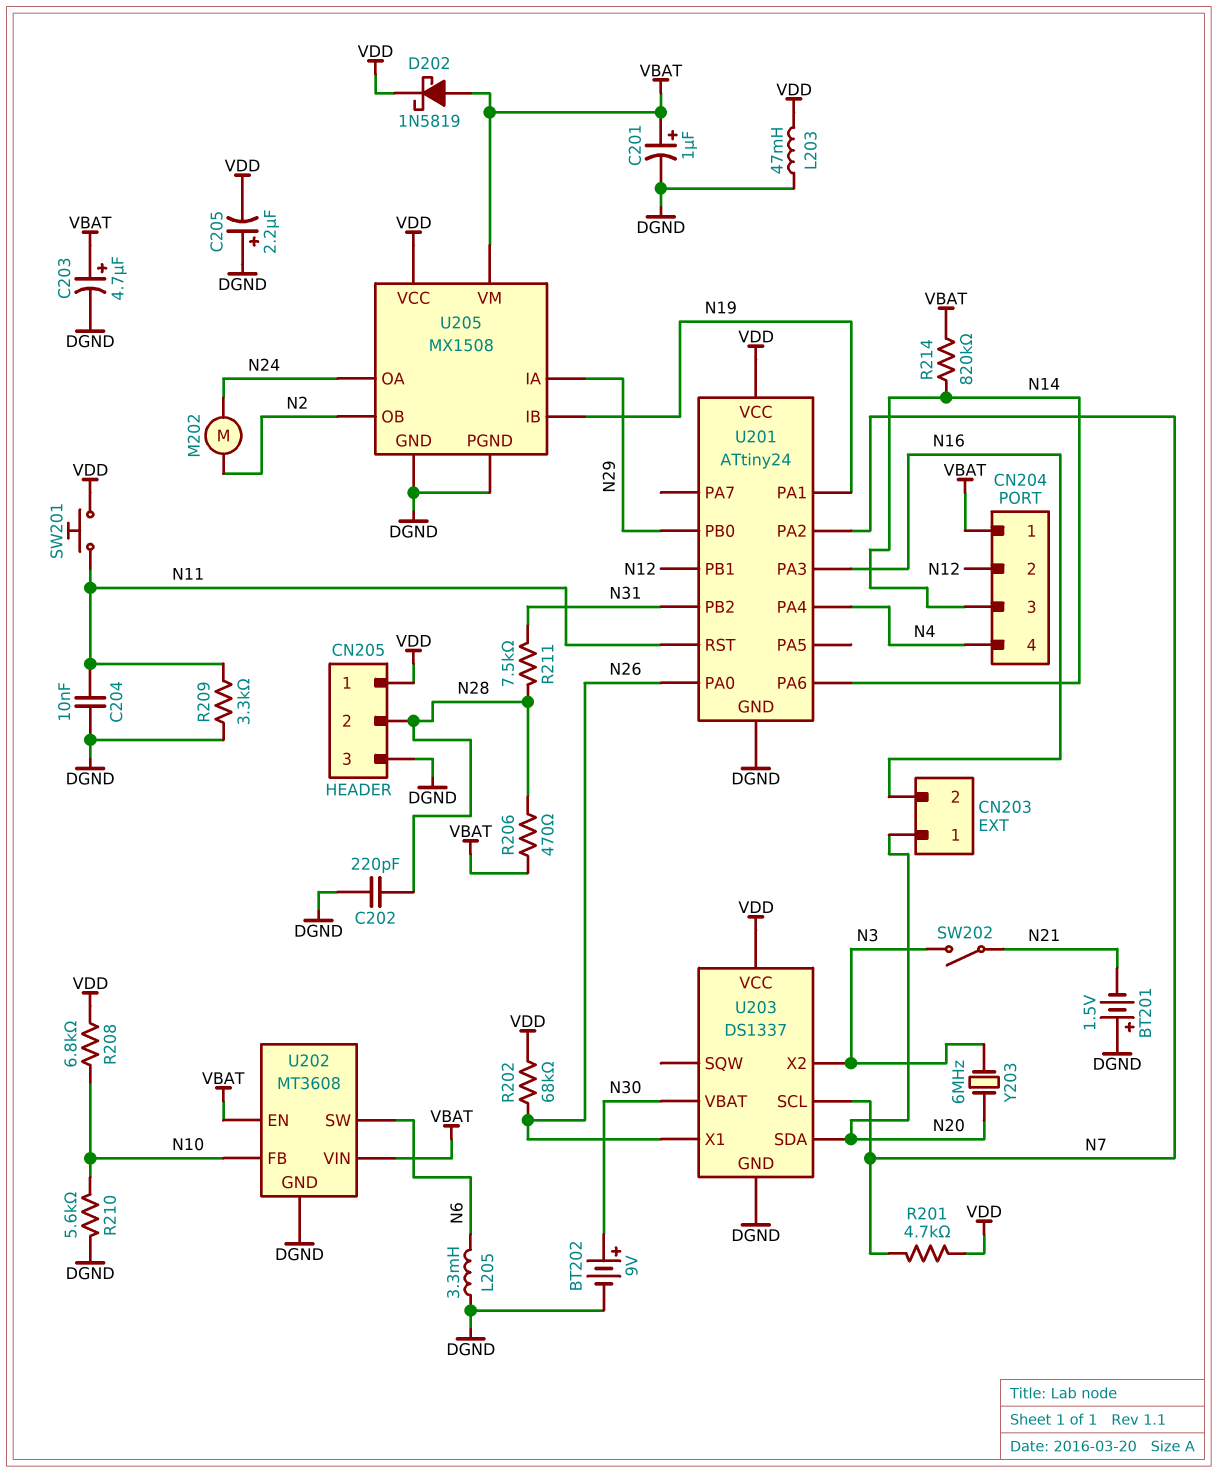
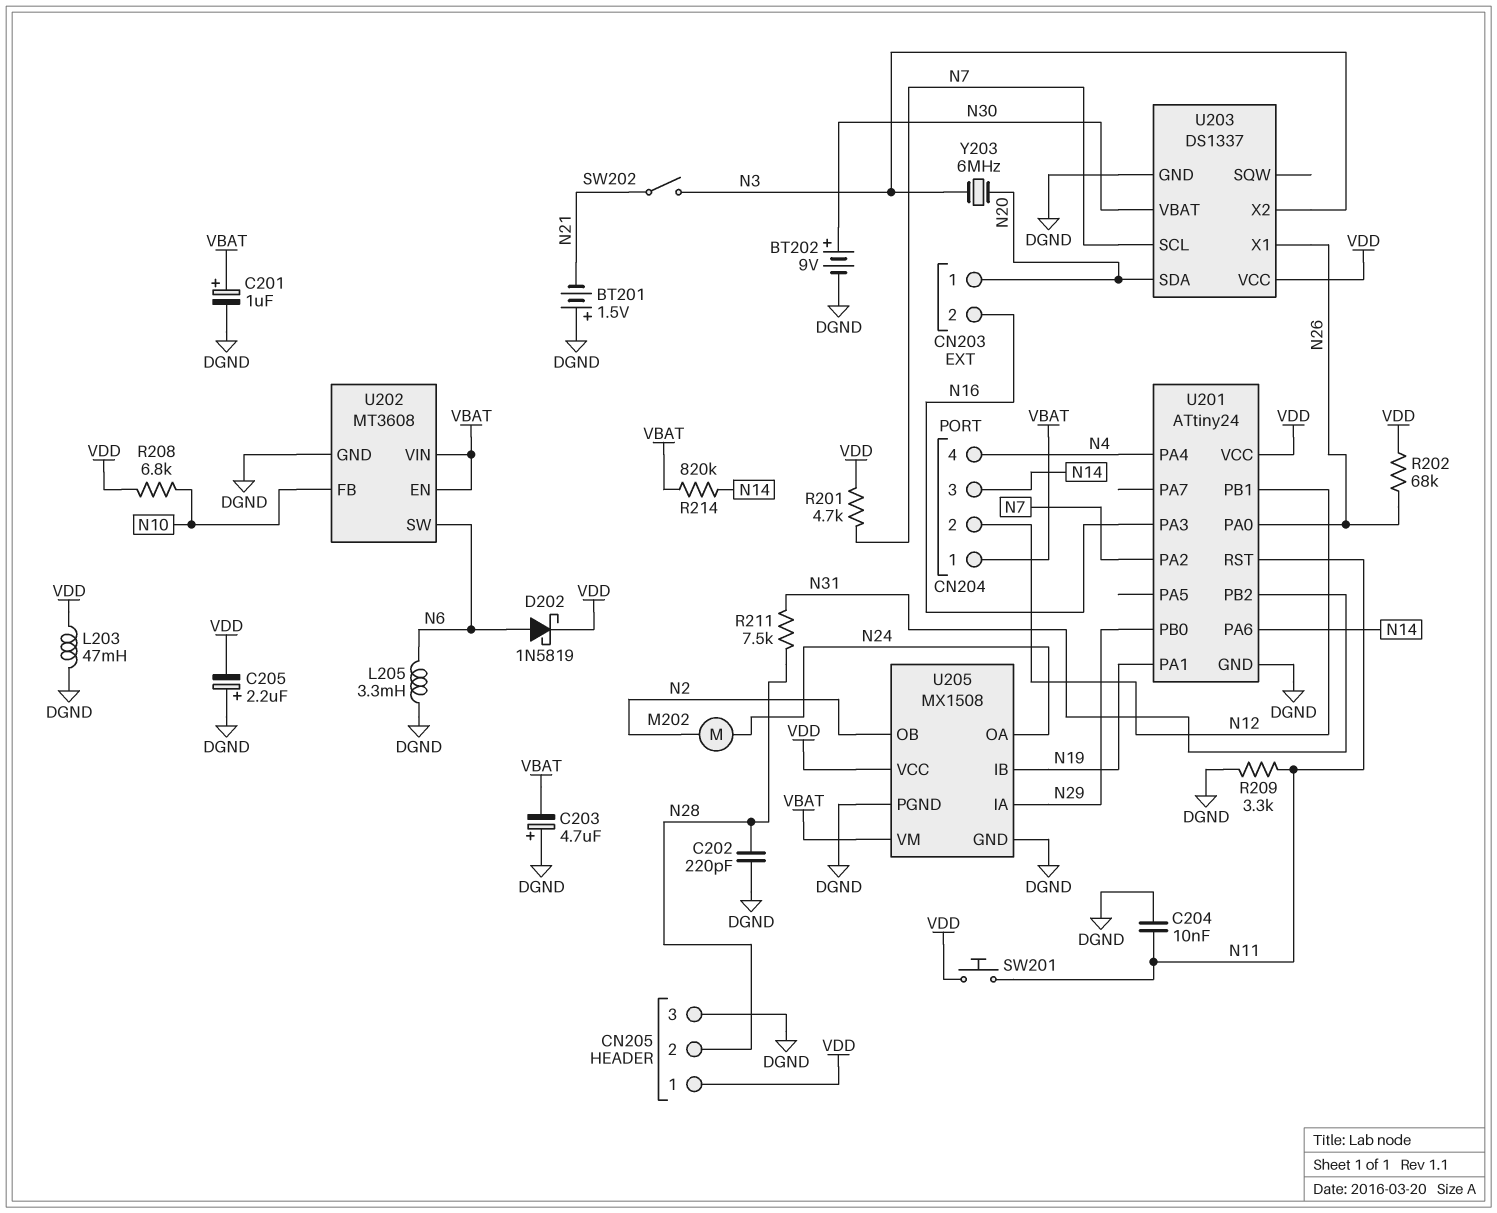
C203: 4.7uF (plus VBAT, minus DGND) -> 4.7uF (plus DGND, minus VBAT)
D202: schottky 1N5819 (A VBAT, K VDD) -> schottky 1N5819 (A N6, K VDD)
R206: 470 (N28, VBAT) -> none
R210: 5.6k (DGND, N10) -> none

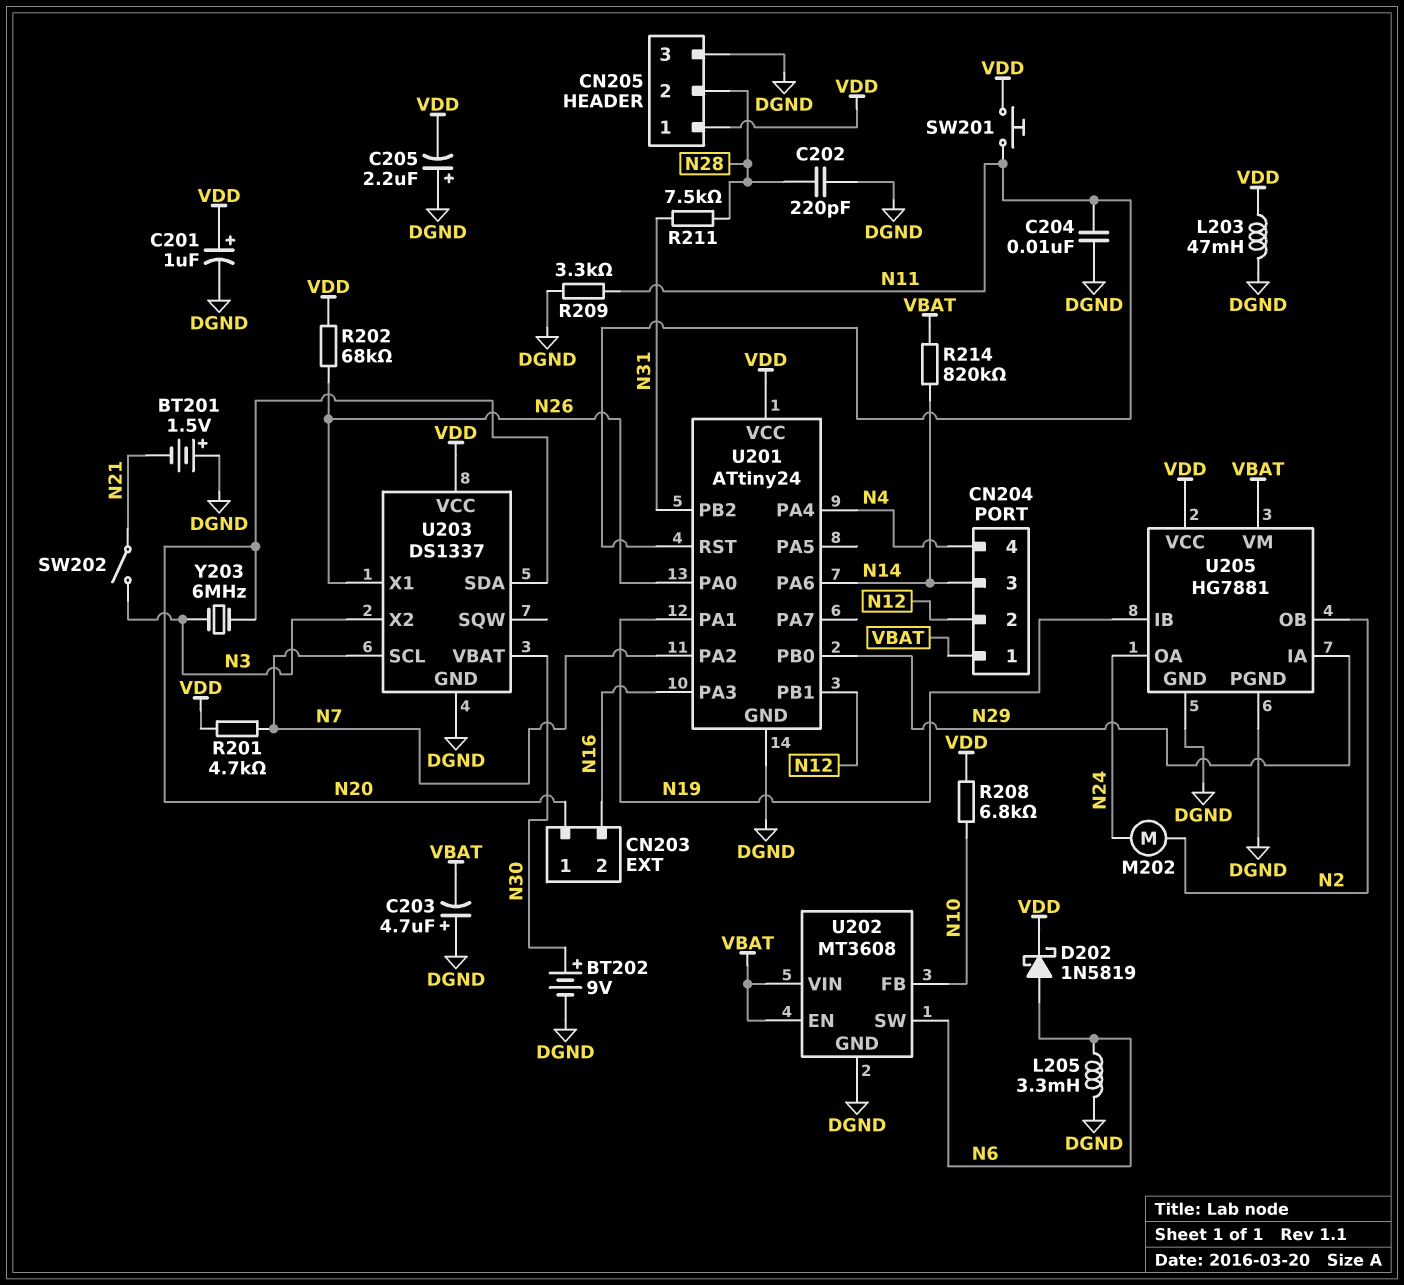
C201: 1uF (plus VBAT, minus DGND) -> 1uF (plus VDD, minus DGND)
U205: MX1508 -> HG7881

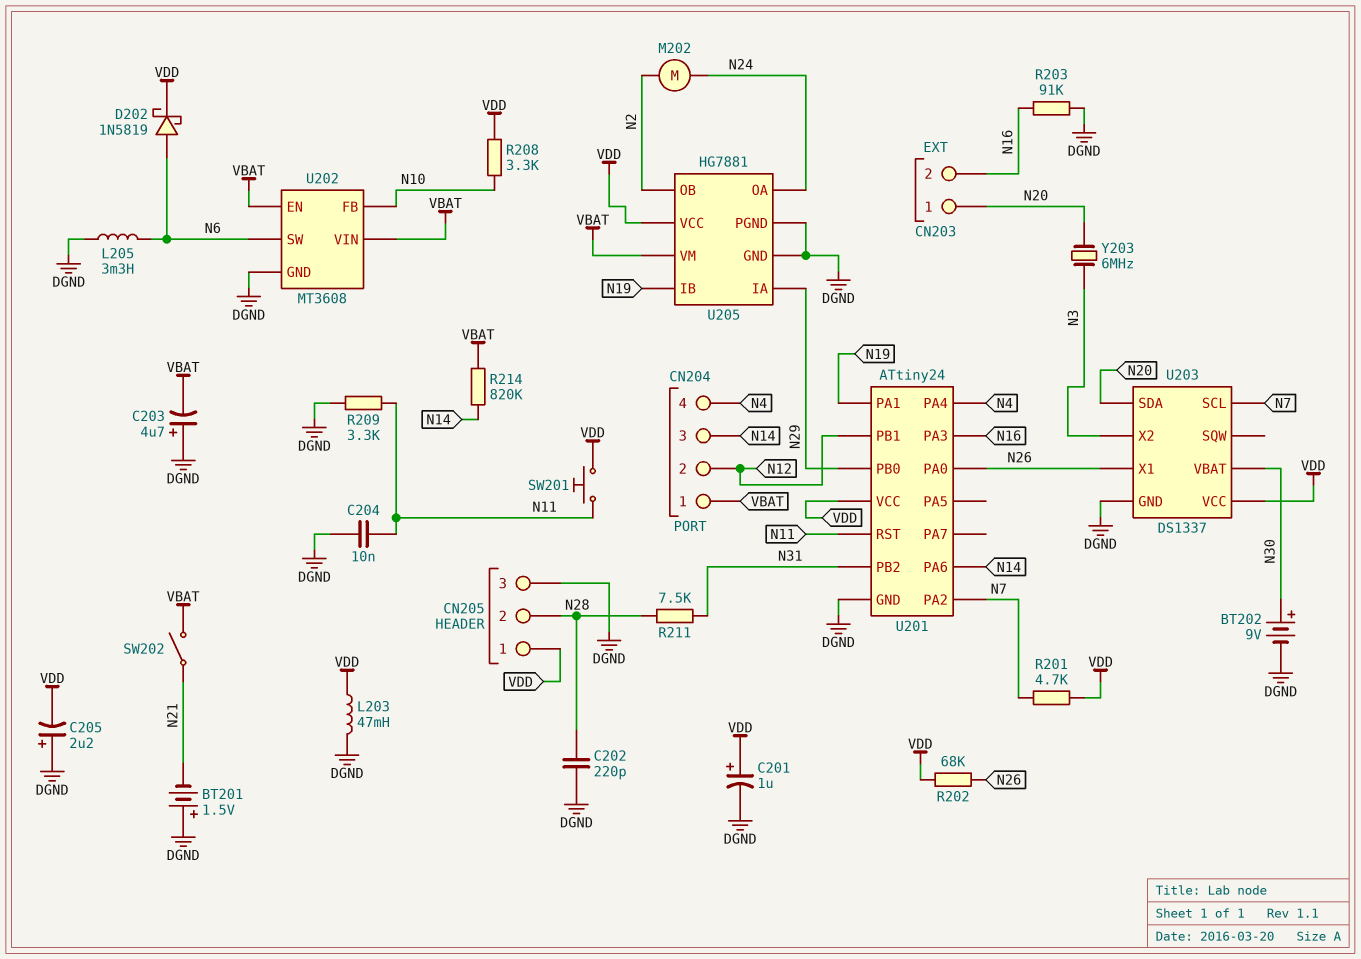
R203: none -> 91k (DGND, N16)
R208: 6.8k (N10, VDD) -> 3.3k (N10, VDD)
SW202: switch (N3, N21) -> switch (N21, VBAT)

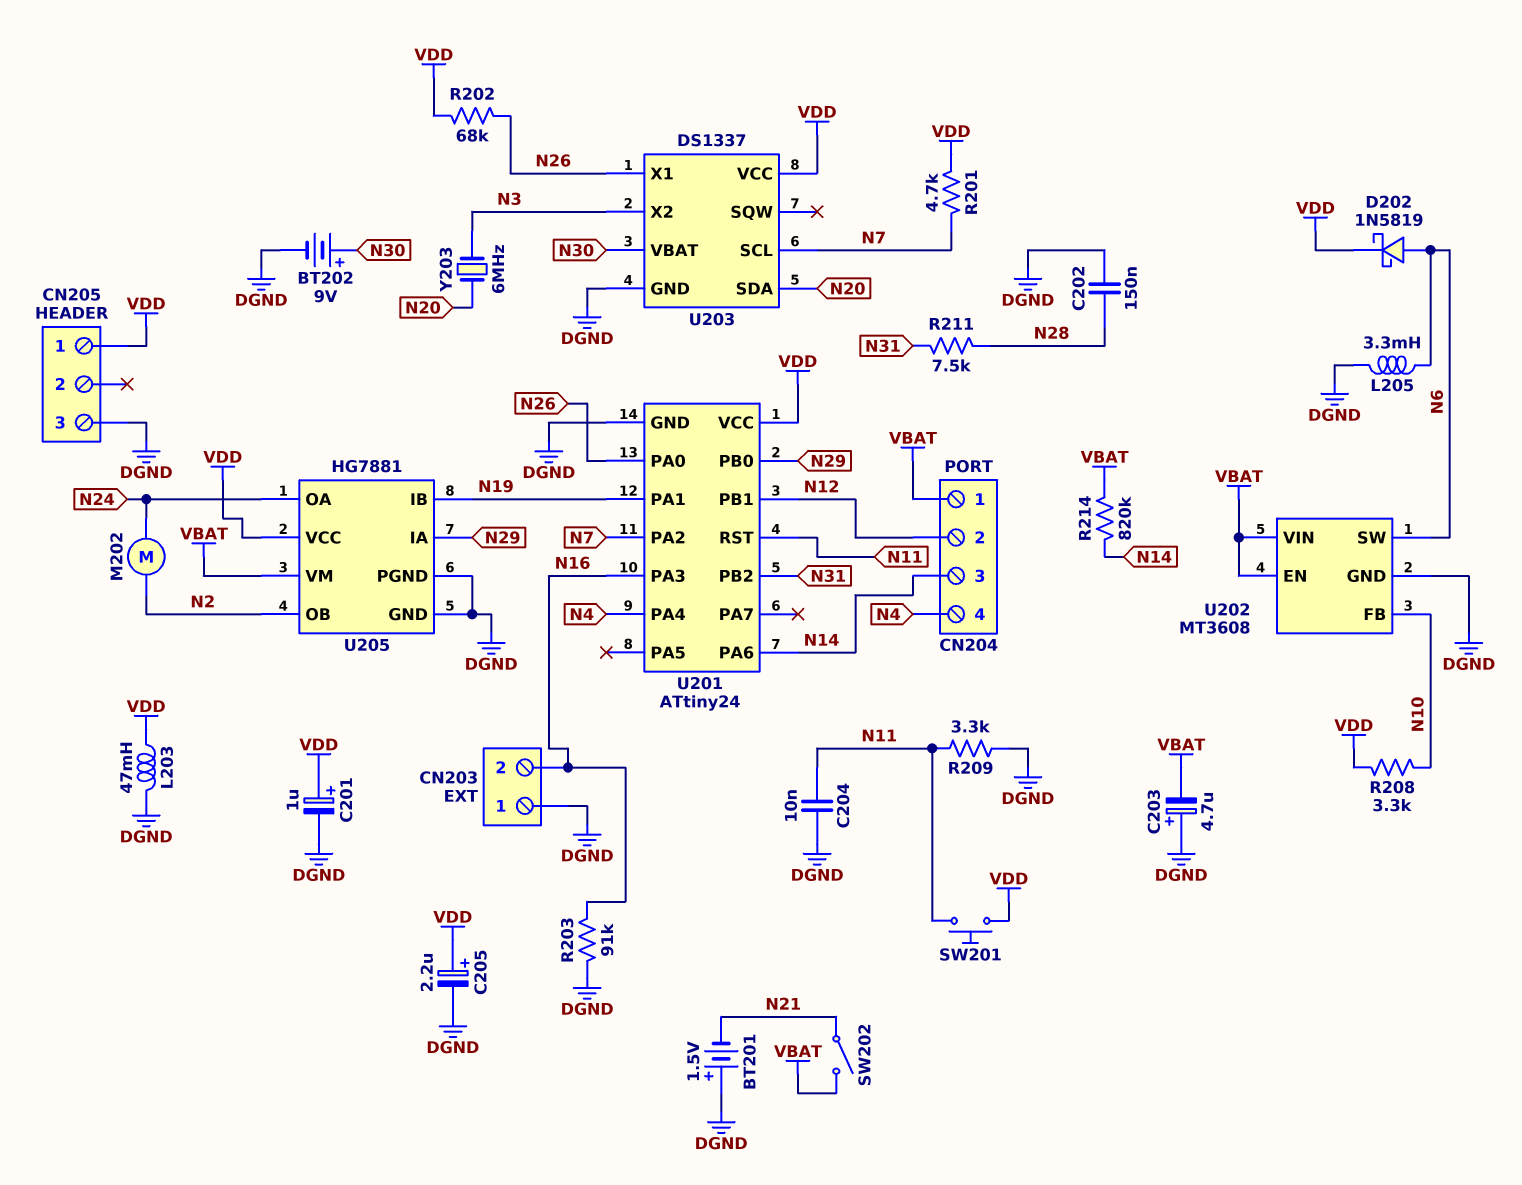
C202: 220pF (DGND, N28) -> 150nF (DGND, N28)
C205: 2.2uF (plus DGND, minus VDD) -> 2.2uF (plus VDD, minus DGND)
CN203 pin 1: N20 -> DGND
CN205 pin 2: N28 -> none

